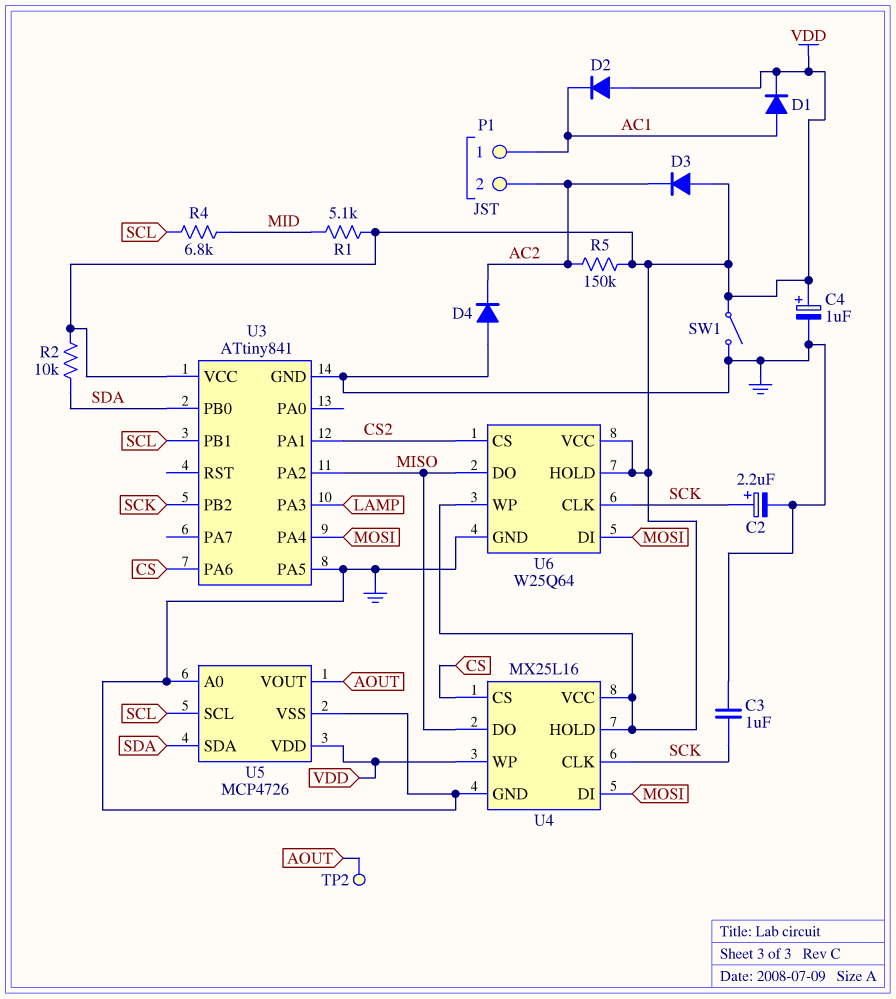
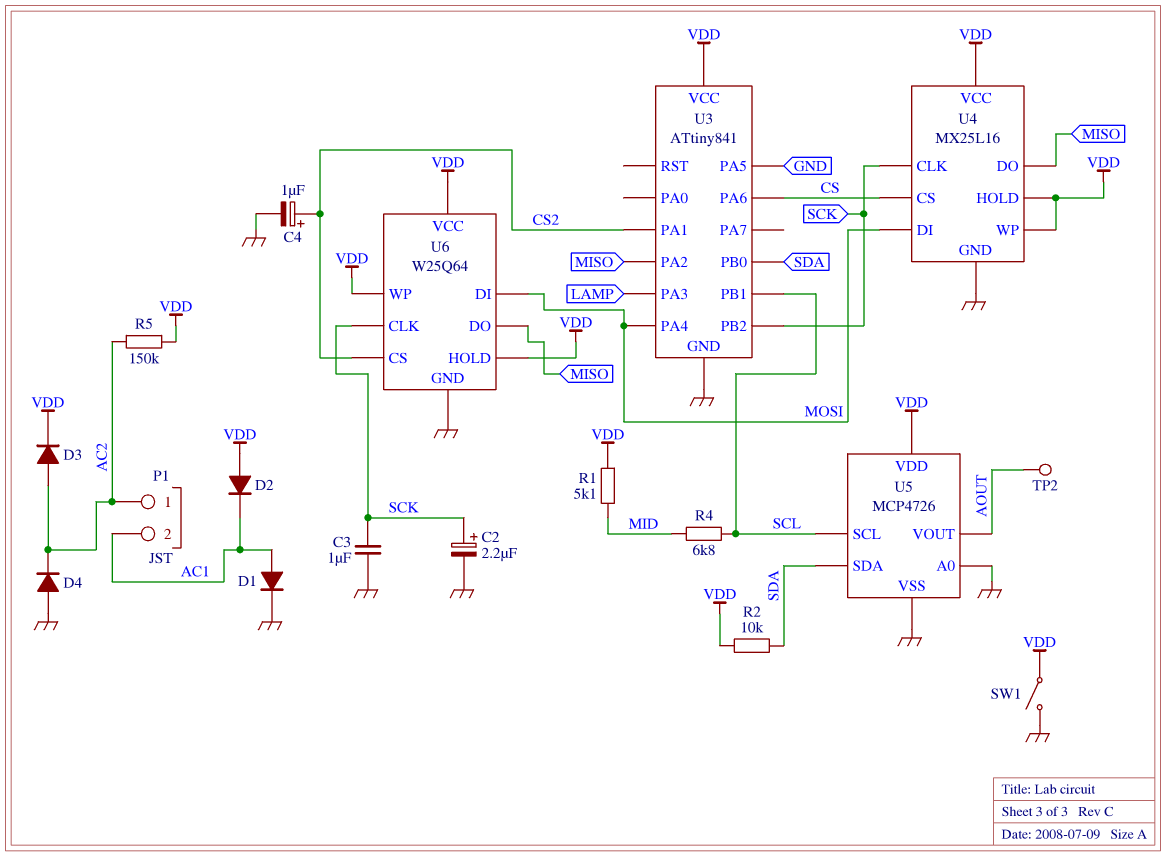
C4: 1uF (plus VDD, minus GND) -> 1uF (plus CS2, minus GND)
D1: diode (A AC1, K VDD) -> diode (A AC1, K GND)
D3: diode (A VDD, K AC2) -> diode (A AC2, K VDD)
P1 pin 1: AC1 -> AC2
P1 pin 2: AC2 -> AC1

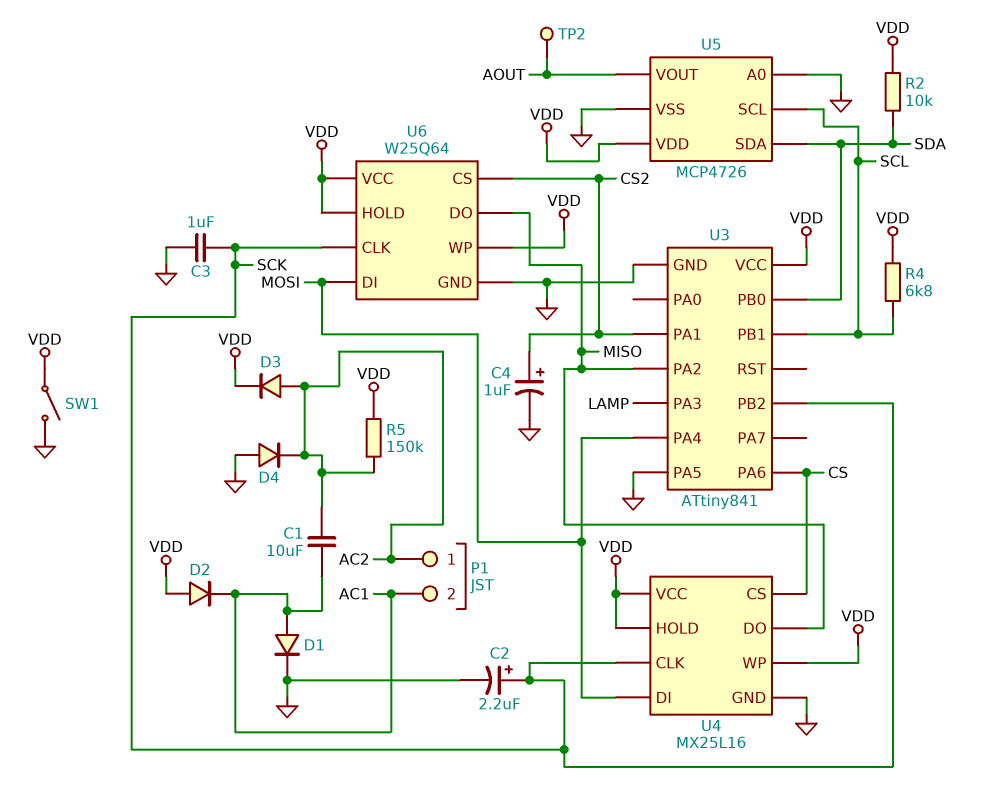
C1: none -> 10uF (AC1, AC2)
R1: 5.1k (MID, VDD) -> none
R4: 6.8k (MID, SCL) -> 6.8k (SCL, VDD)

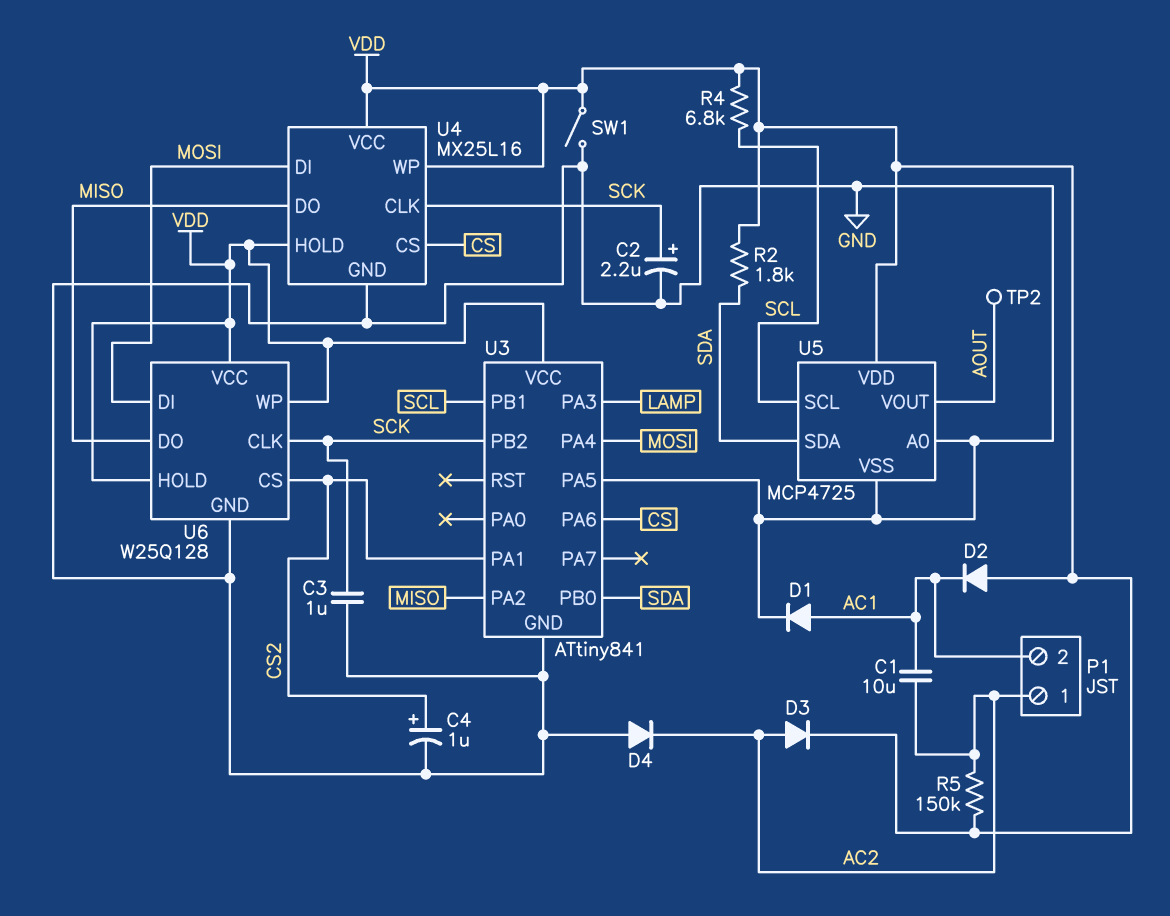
R2: 10k (SDA, VDD) -> 1.8k (SDA, VDD)
U5: MCP4726 -> MCP4725
U6: W25Q64 -> W25Q128

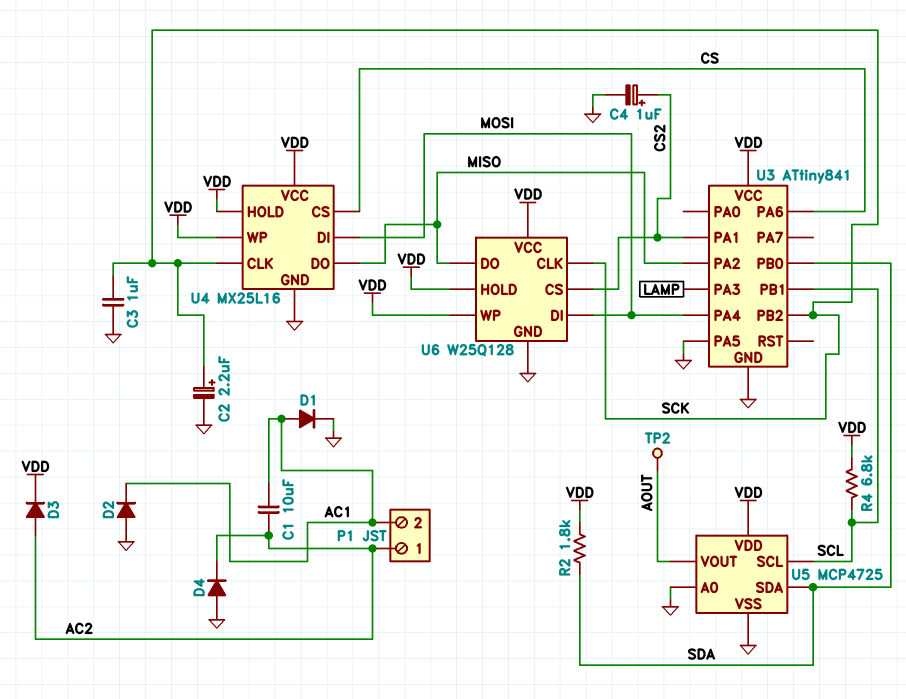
D2: diode (A VDD, K AC1) -> diode (A GND, K AC1)
R5: 150k (AC2, VDD) -> none
SW1: switch (GND, VDD) -> none

